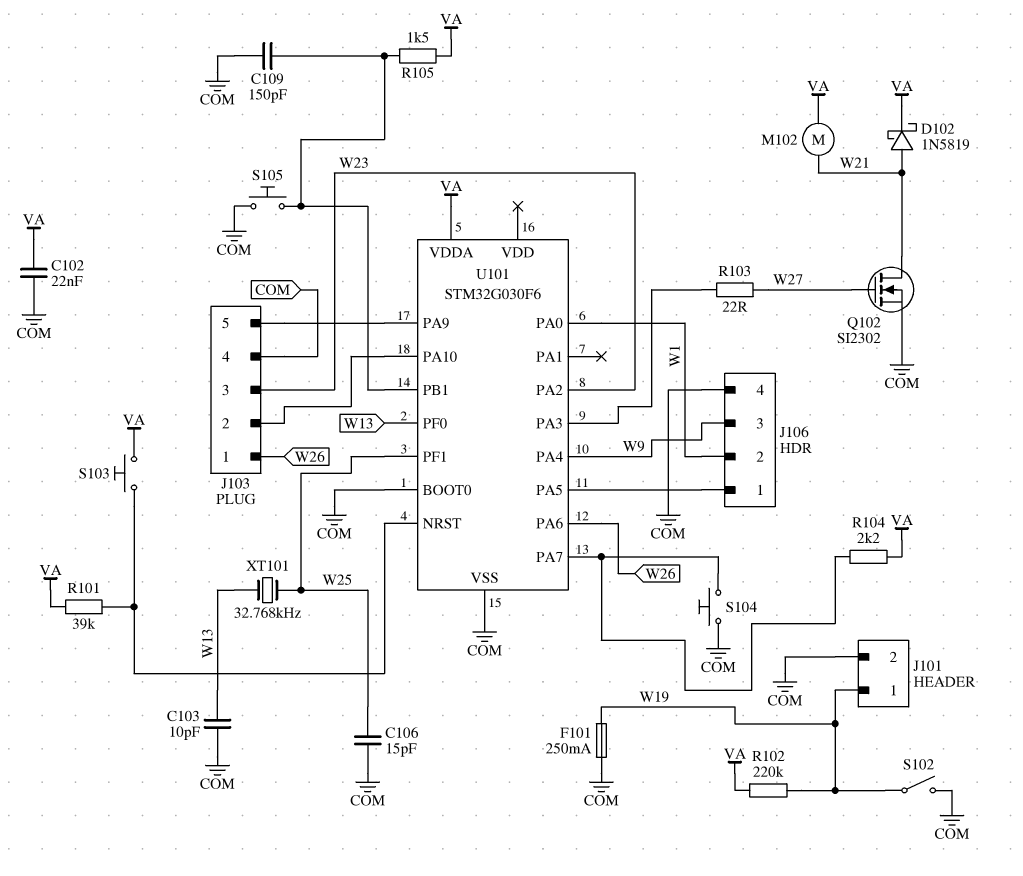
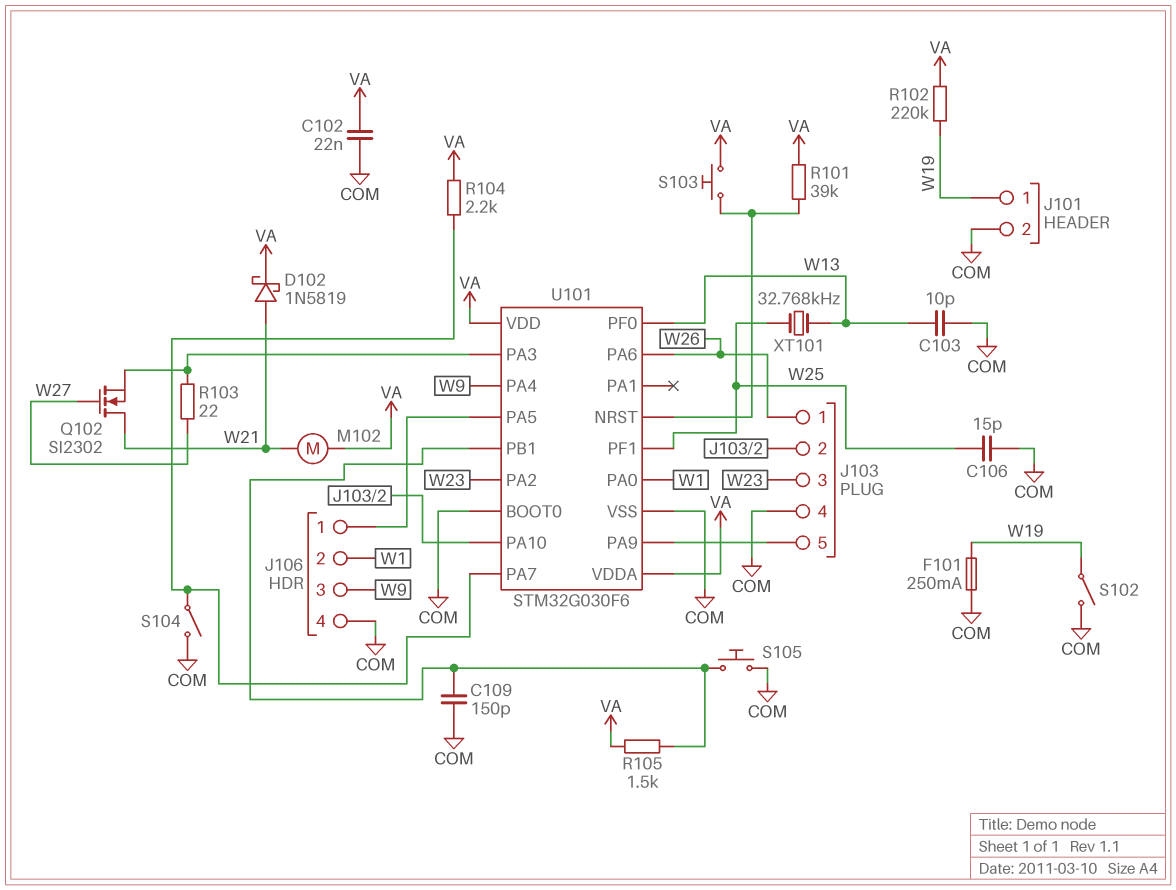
Q102: NMOS SI2302 (G W27, D W21, S COM) -> NMOS SI2302 (G W27, D W21, S U101/PA3)
S104: button (COM, U101/PA7) -> switch (COM, U101/PA7)
U101 pin VDD: none -> VA

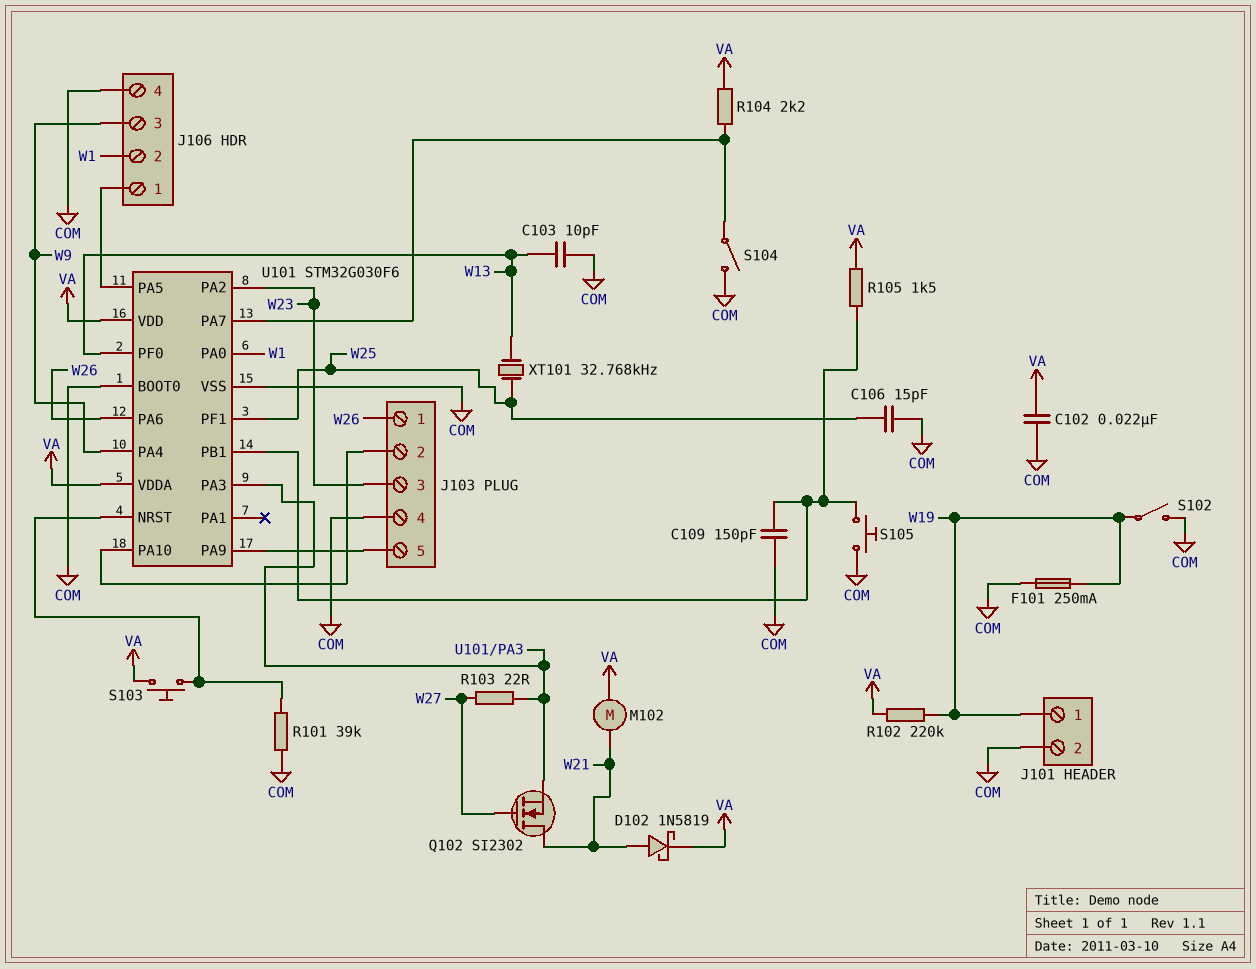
R101: 39k (U101/NRST, VA) -> 39k (COM, U101/NRST)

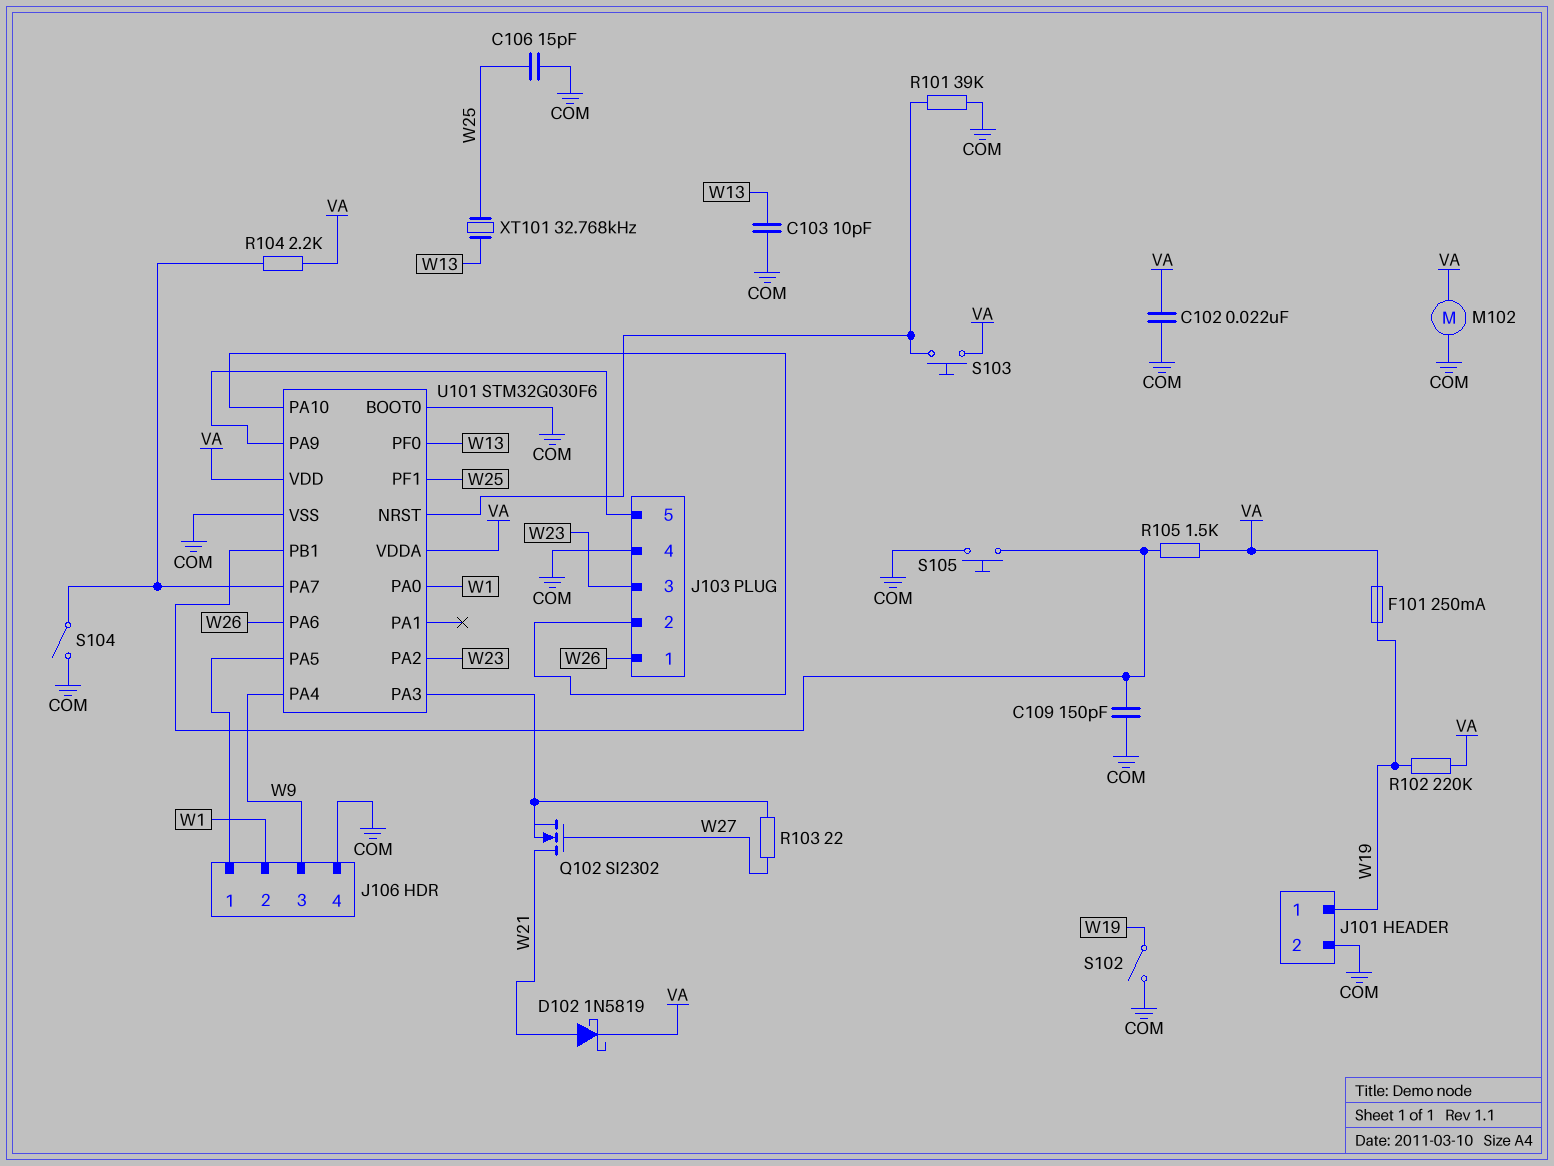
F101: 250mA (COM, W19) -> 250mA (VA, W19)
M102: motor (VA, W21) -> motor (COM, VA)

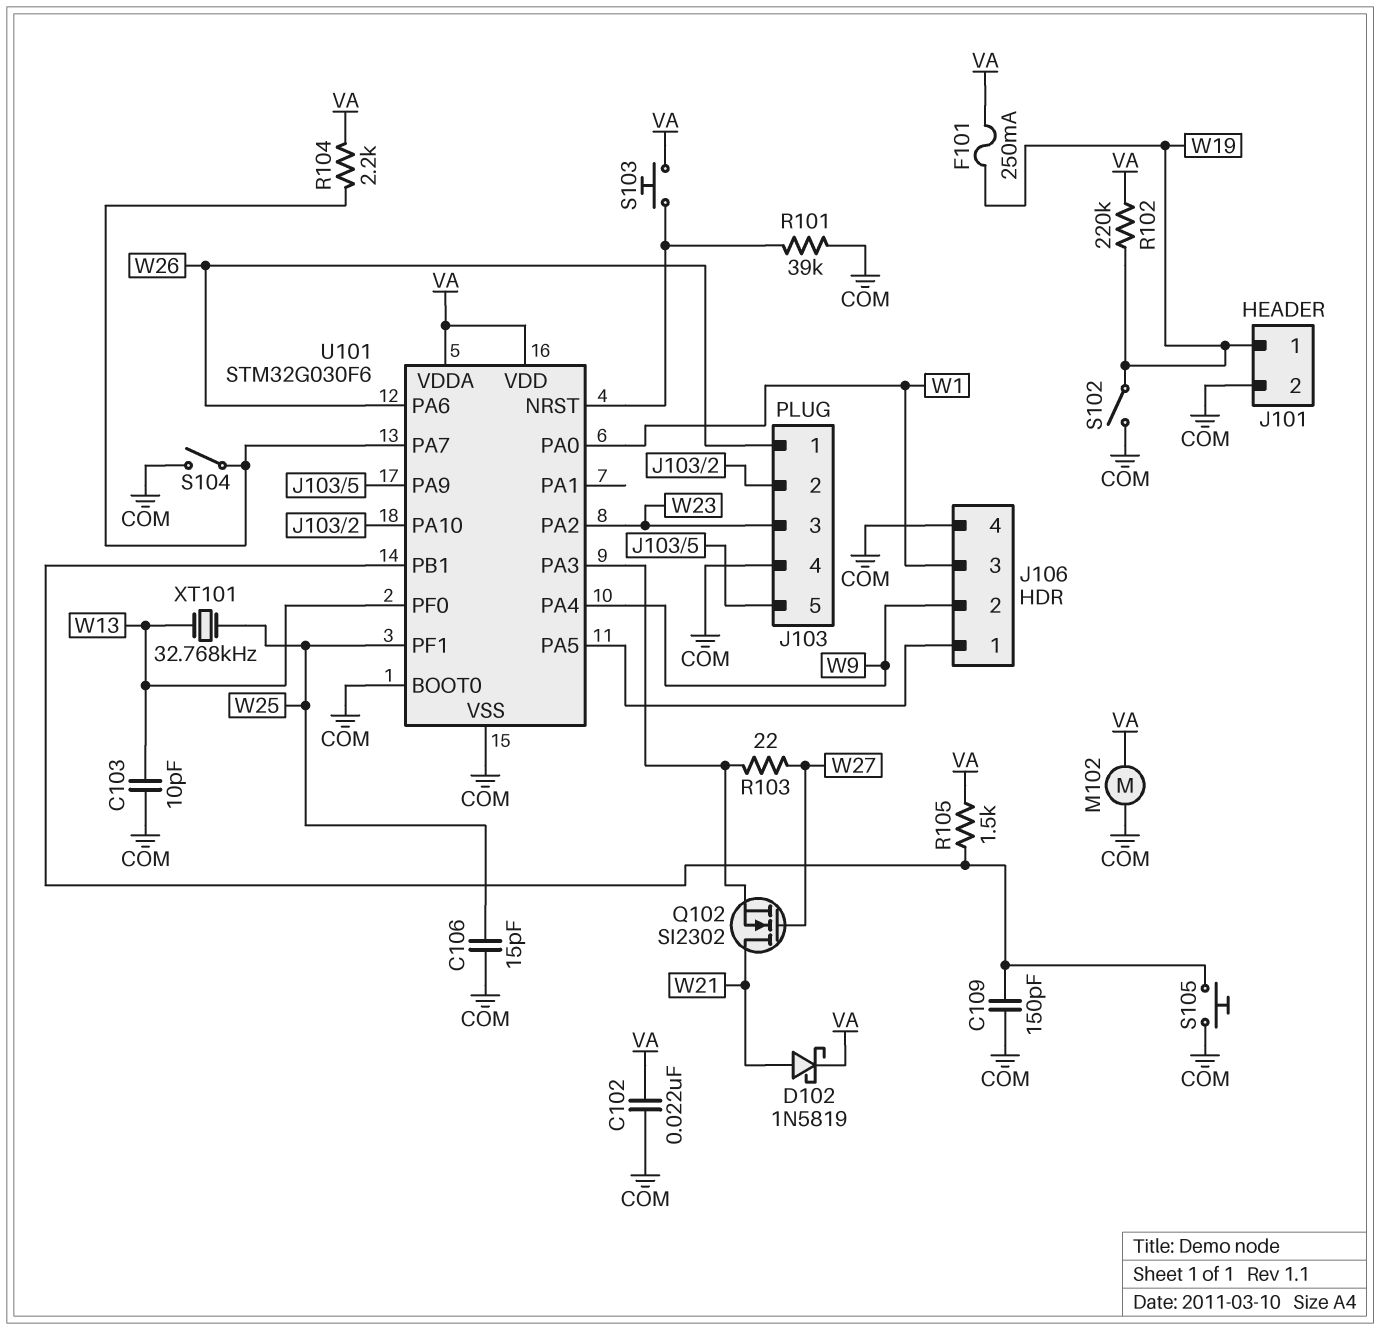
J106 pin 2: W1 -> W9
J106 pin 3: W9 -> W1

